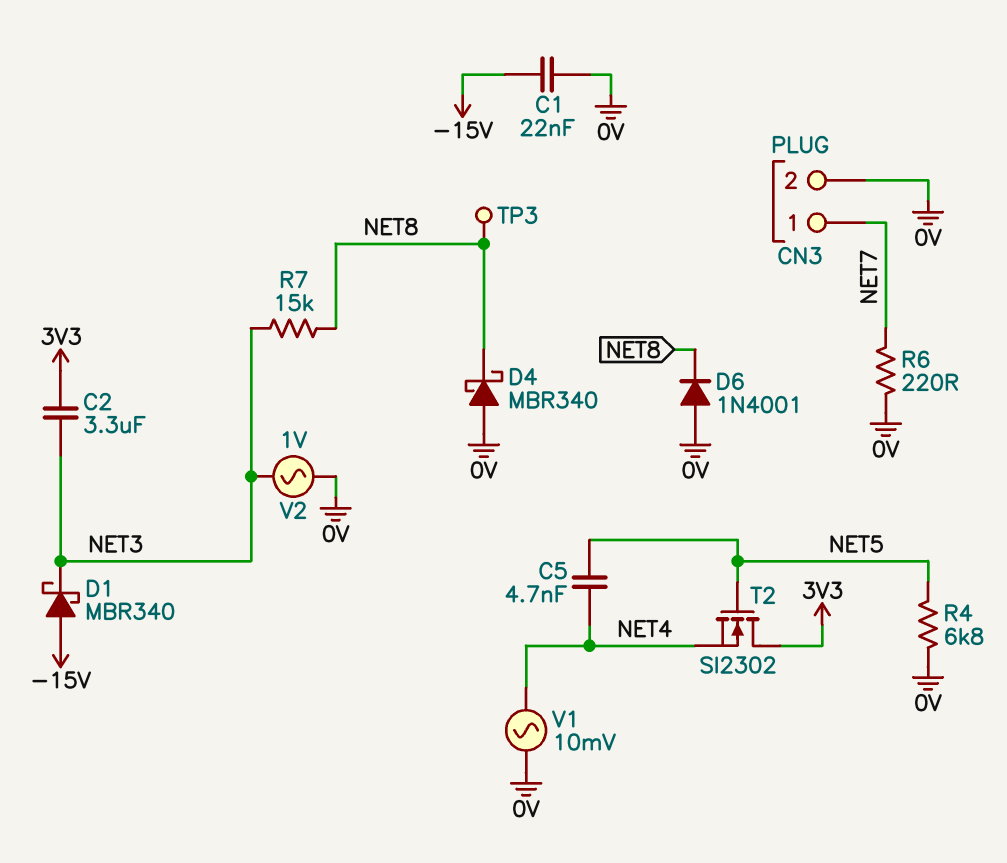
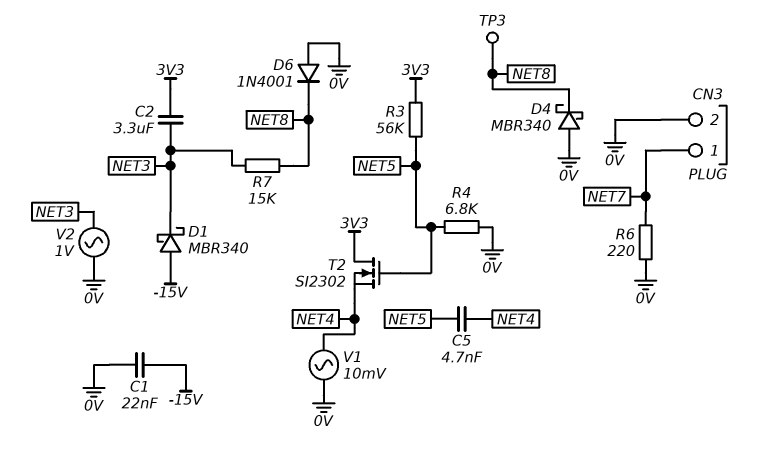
R3: none -> 56k (3V3, NET5)

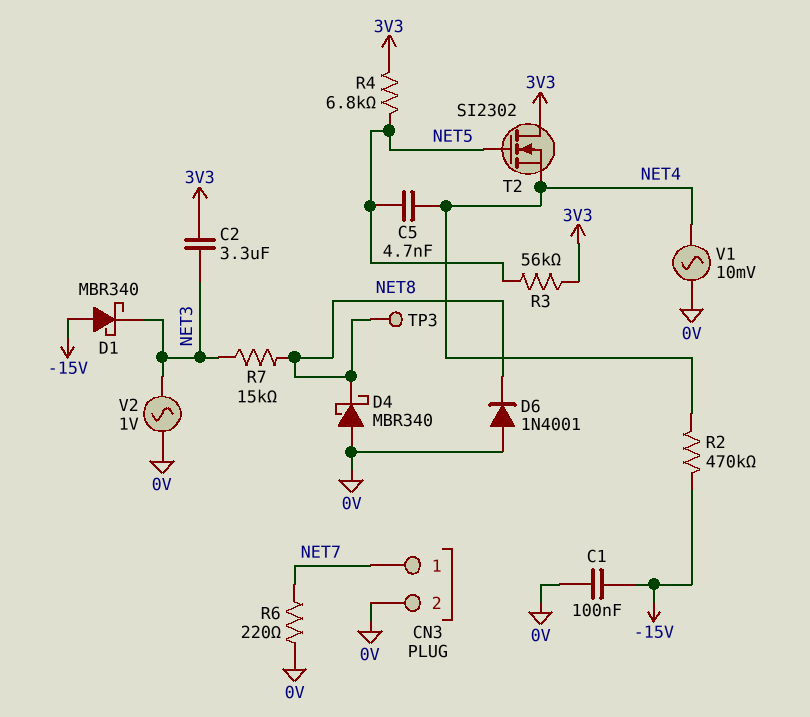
C1: 22nF (-15V, 0V) -> 100nF (-15V, 0V)
R2: none -> 470k (-15V, NET4)
R4: 6.8k (0V, NET5) -> 6.8k (3V3, NET5)

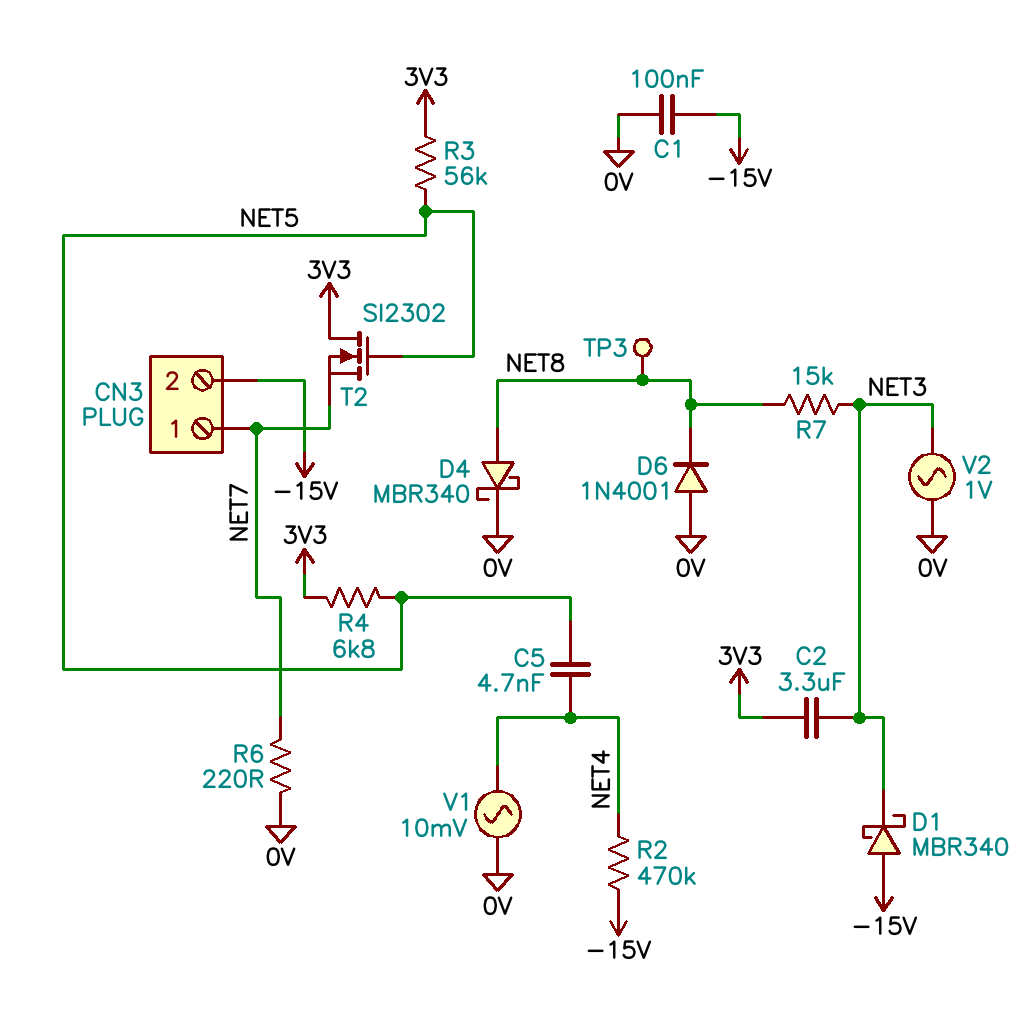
CN3 pin 2: 0V -> -15V
D4: schottky MBR340 (A 0V, K NET8) -> schottky MBR340 (A NET8, K 0V)
T2: NMOS SI2302 (G NET5, D 3V3, S NET4) -> NMOS SI2302 (G NET5, D 3V3, S NET7)

